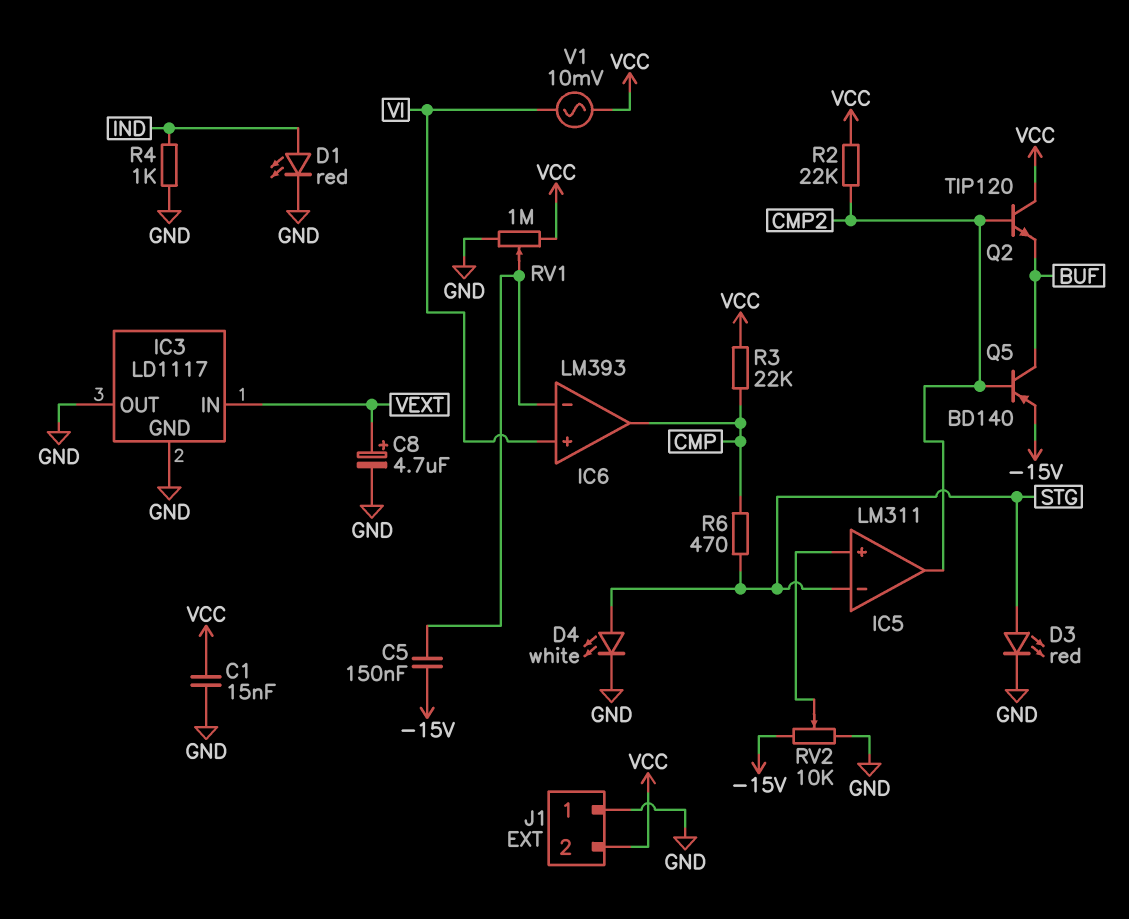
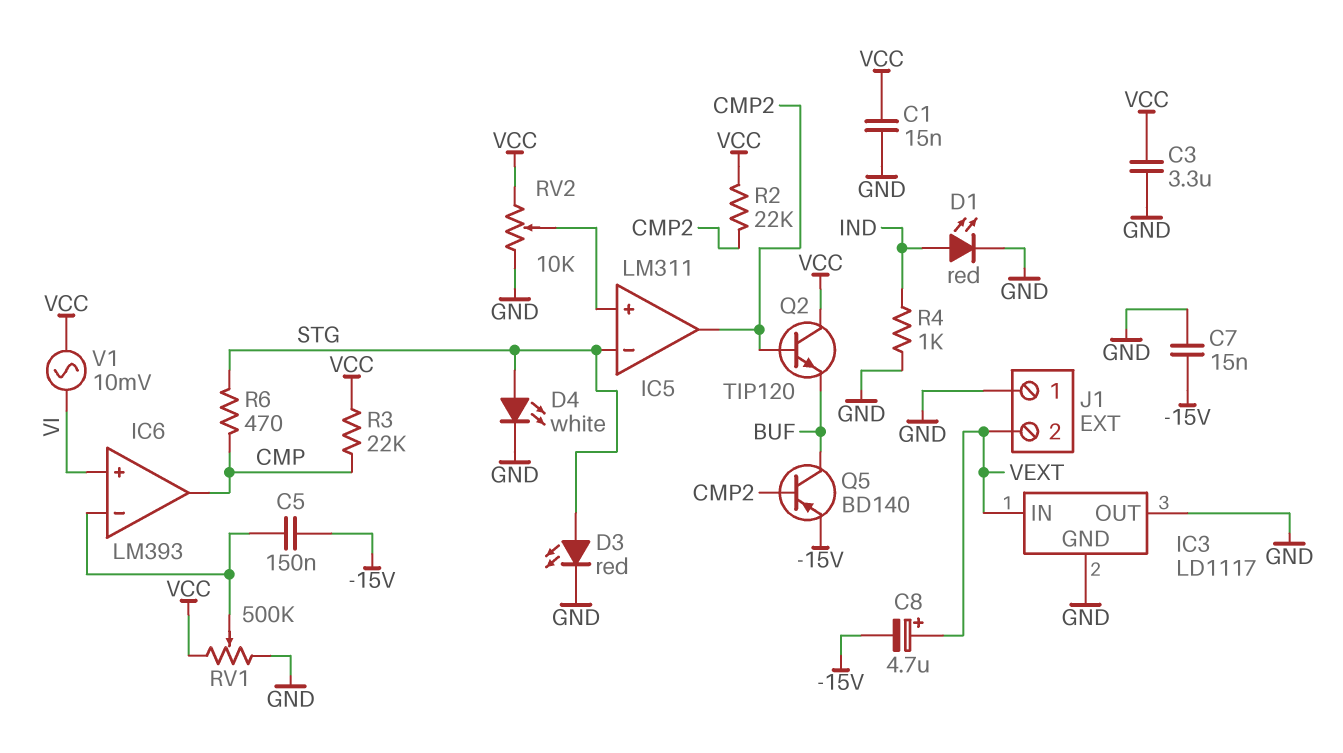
C3: none -> 3.3uF (GND, VCC)
C7: none -> 15nF (-15V, GND)
C8: 4.7uF (plus VEXT, minus GND) -> 4.7uF (plus VEXT, minus -15V)
J1 pin 2: VCC -> VEXT
RV1: 1M (GND, VCC, wiper IC6/in-) -> 500k (GND, VCC, wiper IC6/in-)
RV2: 10k (-15V, GND, wiper IC5/in+) -> 10k (GND, VCC, wiper IC5/in+)

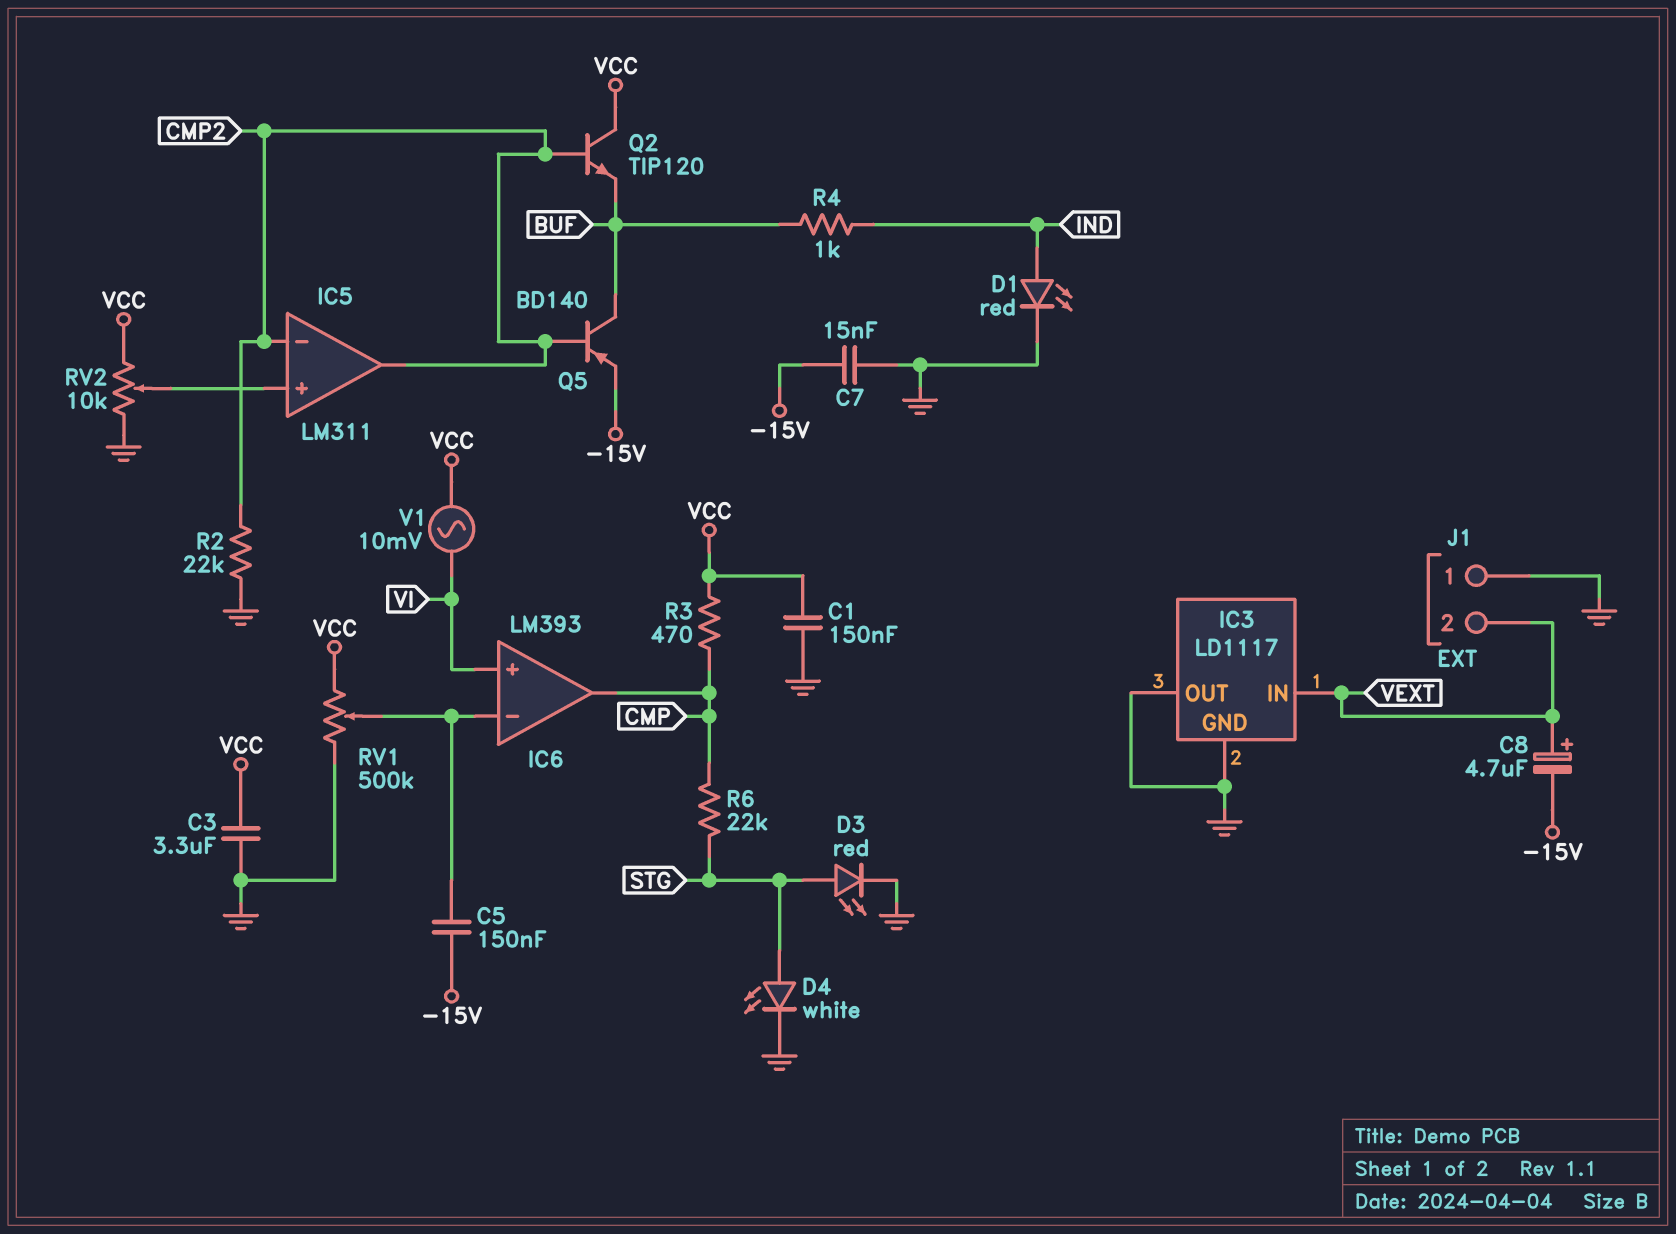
C1: 15nF (GND, VCC) -> 150nF (GND, VCC)
IC5 pin in-: STG -> CMP2
R2: 22k (CMP2, VCC) -> 22k (CMP2, GND)
R3: 22k (CMP, VCC) -> 470 (CMP, VCC)
R4: 1k (GND, IND) -> 1k (BUF, IND)
R6: 470 (CMP, STG) -> 22k (CMP, STG)

